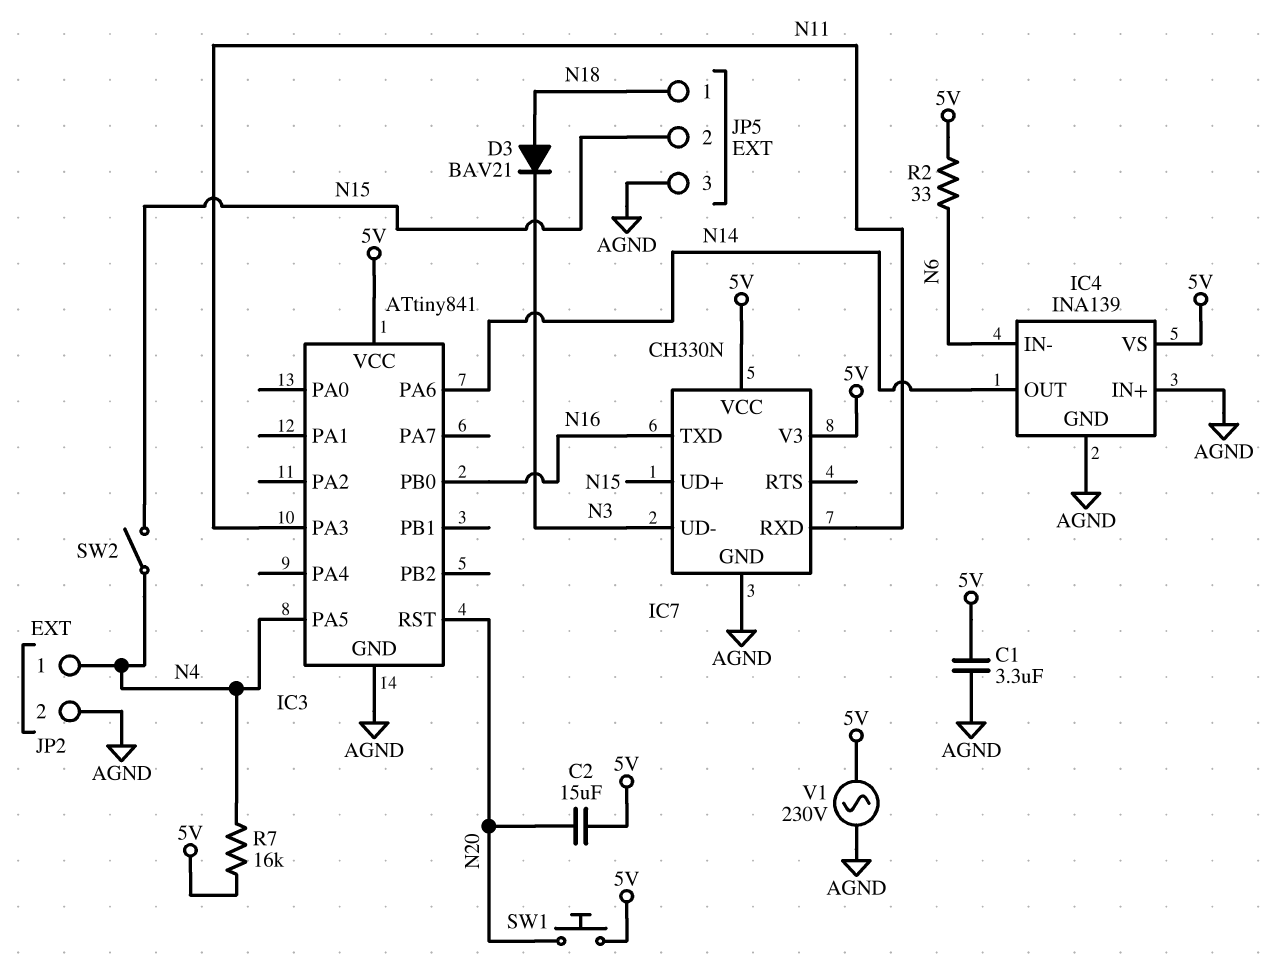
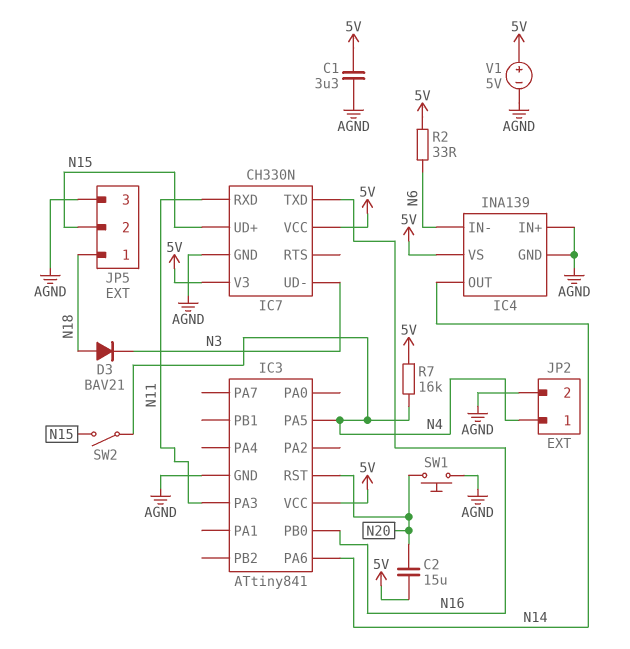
SW1: button (5V, N20) -> button (AGND, N20)
V1: AC 230V (5V, AGND) -> 5V (plus 5V, minus AGND)

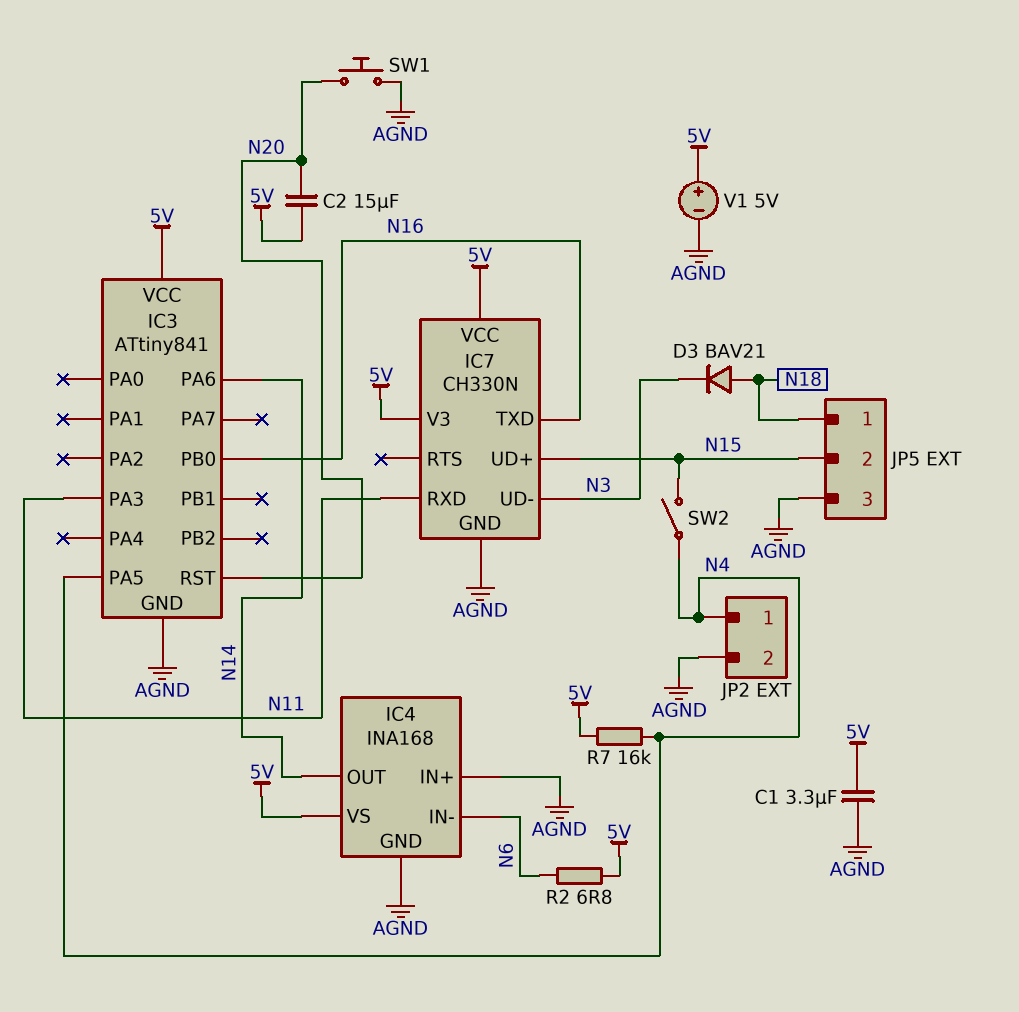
IC4: INA139 -> INA168
R2: 33 (5V, N6) -> 6.8 (5V, N6)

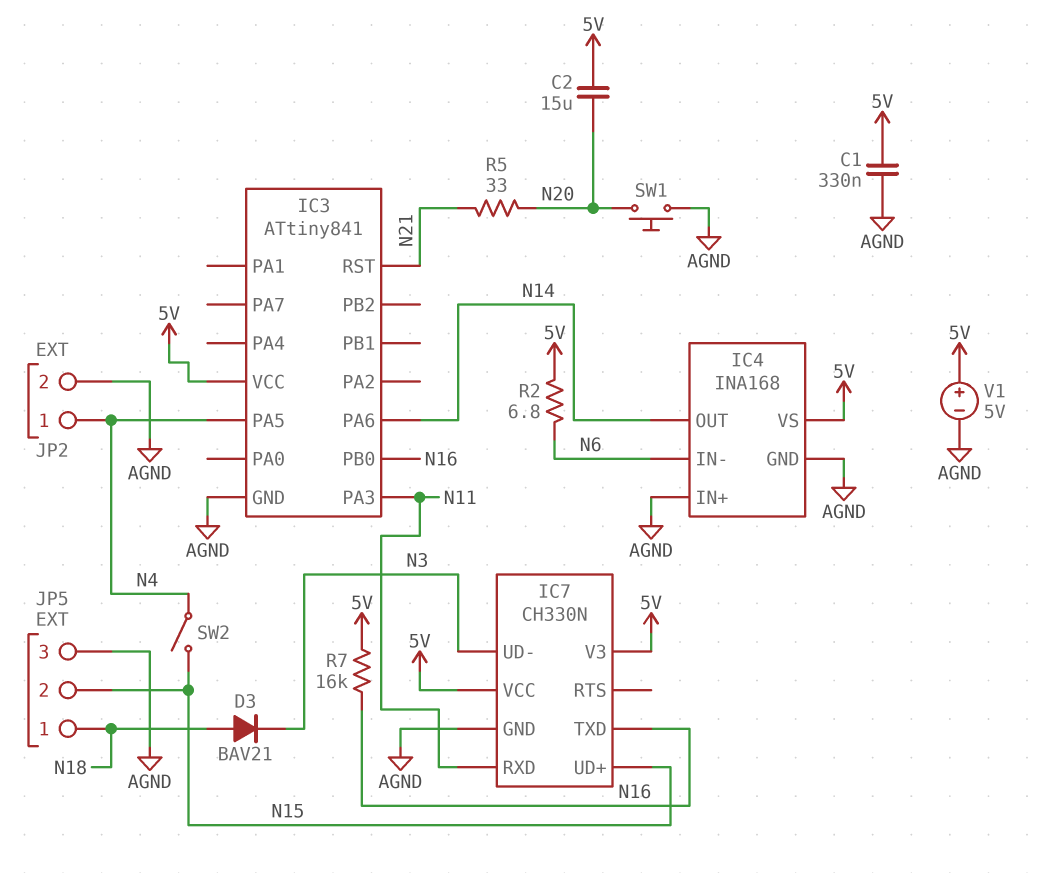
C1: 3.3uF (5V, AGND) -> 330nF (5V, AGND)
IC3 pin RST: N20 -> N21
R5: none -> 33 (N20, N21)
R7: 16k (5V, N4) -> 16k (5V, N16)

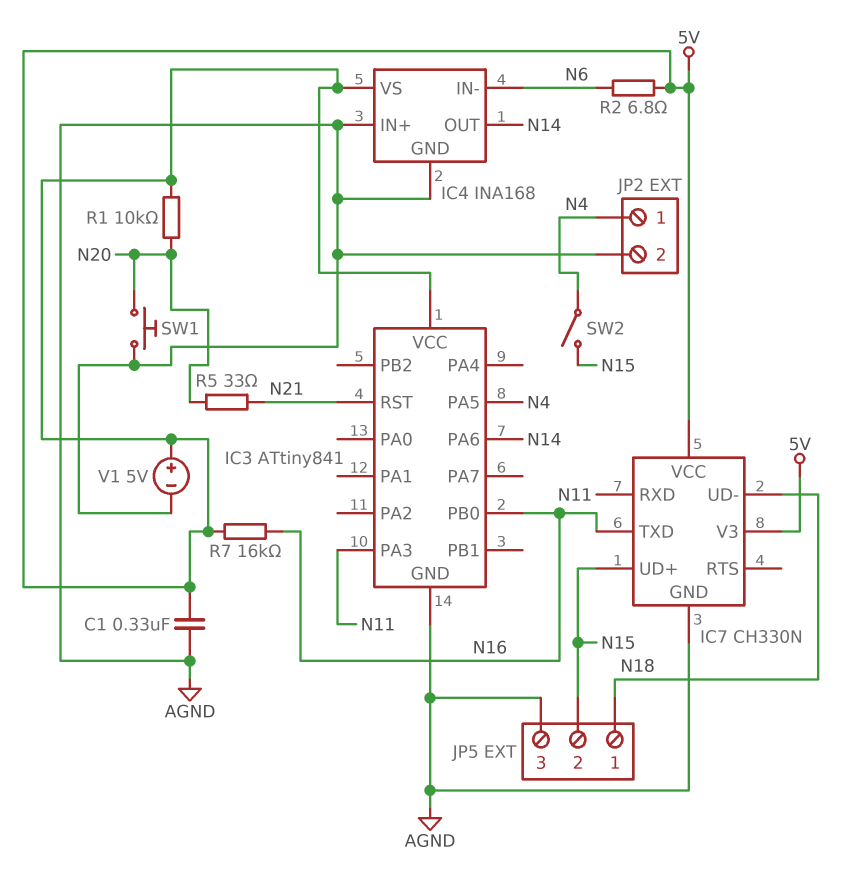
C2: 15uF (5V, N20) -> none
D3: diode BAV21 (A N18, K N3) -> none
IC7 pin UD-: N3 -> N18
R1: none -> 10k (5V, N20)

